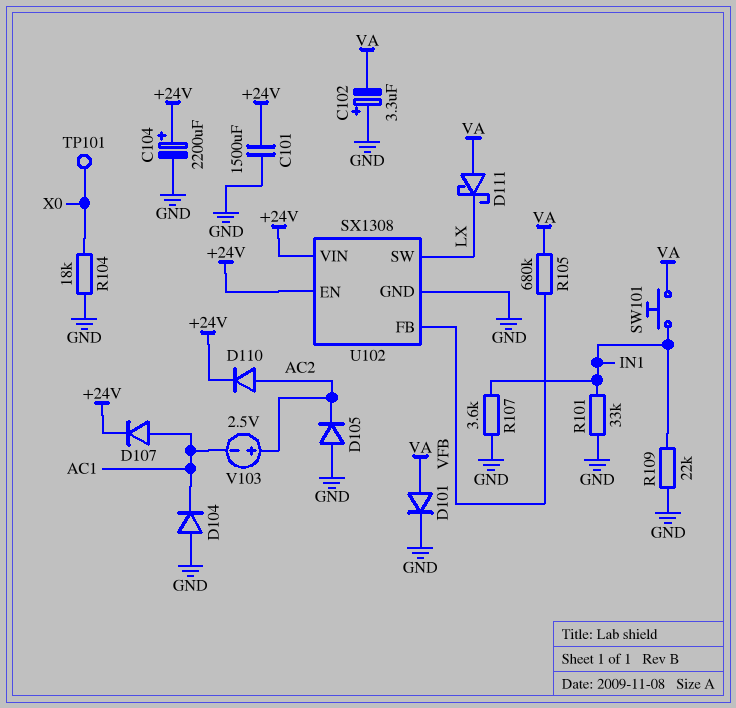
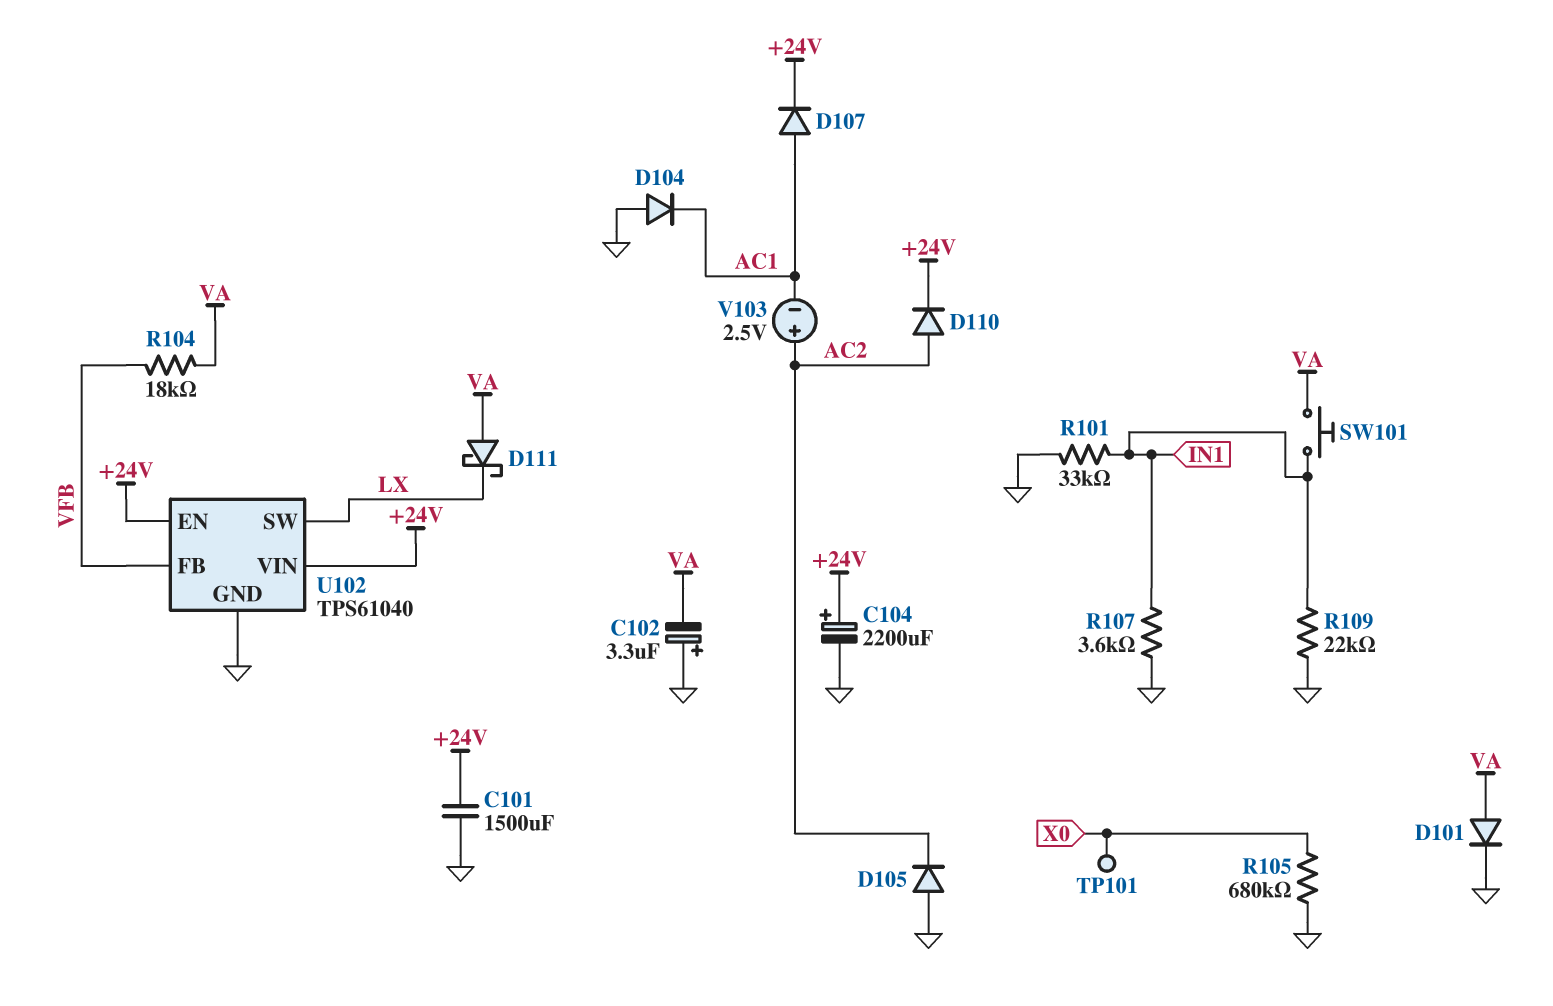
R104: 18k (GND, X0) -> 18k (VA, VFB)
R105: 680k (VA, VFB) -> 680k (GND, X0)
U102: SX1308 -> TPS61040

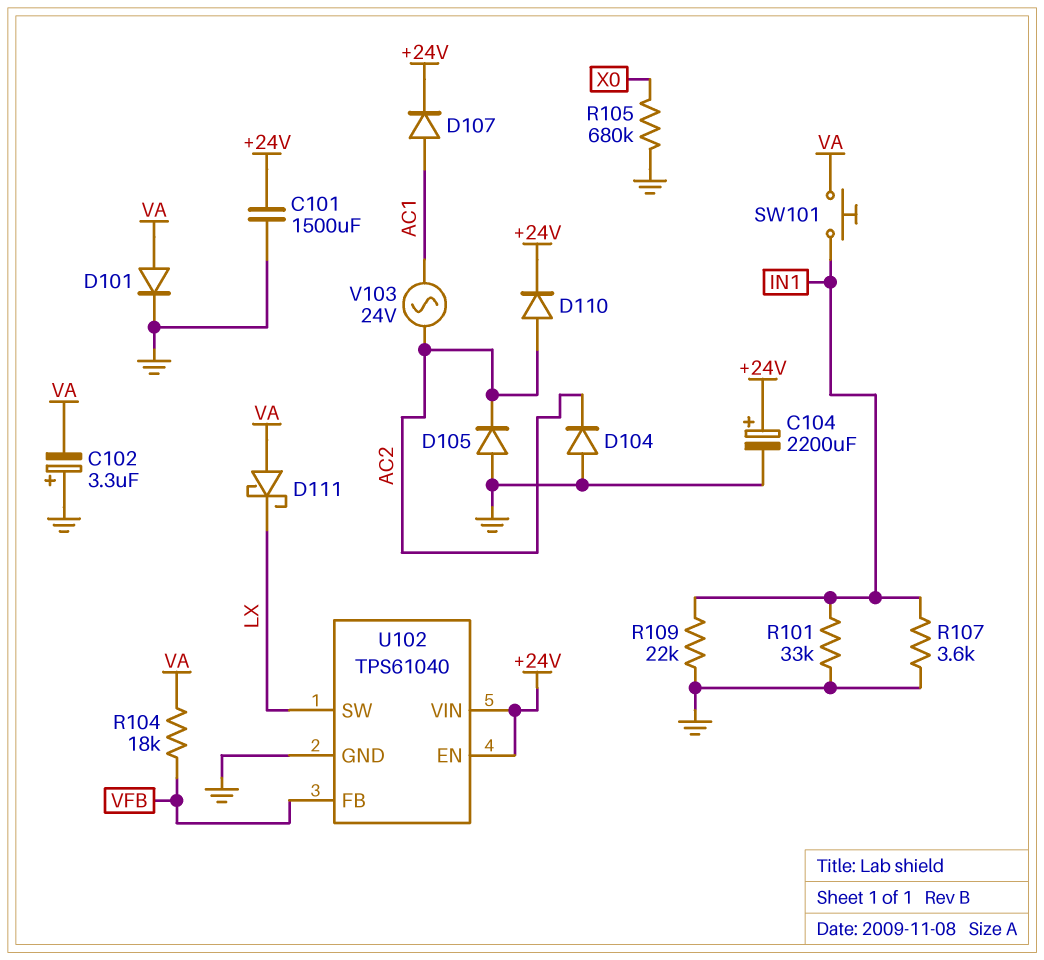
D104: diode (A GND, K AC1) -> diode (A GND, K AC2)
TP101: test point (X0) -> none
V103: 2.5V (plus AC2, minus AC1) -> AC 24V (AC1, AC2)

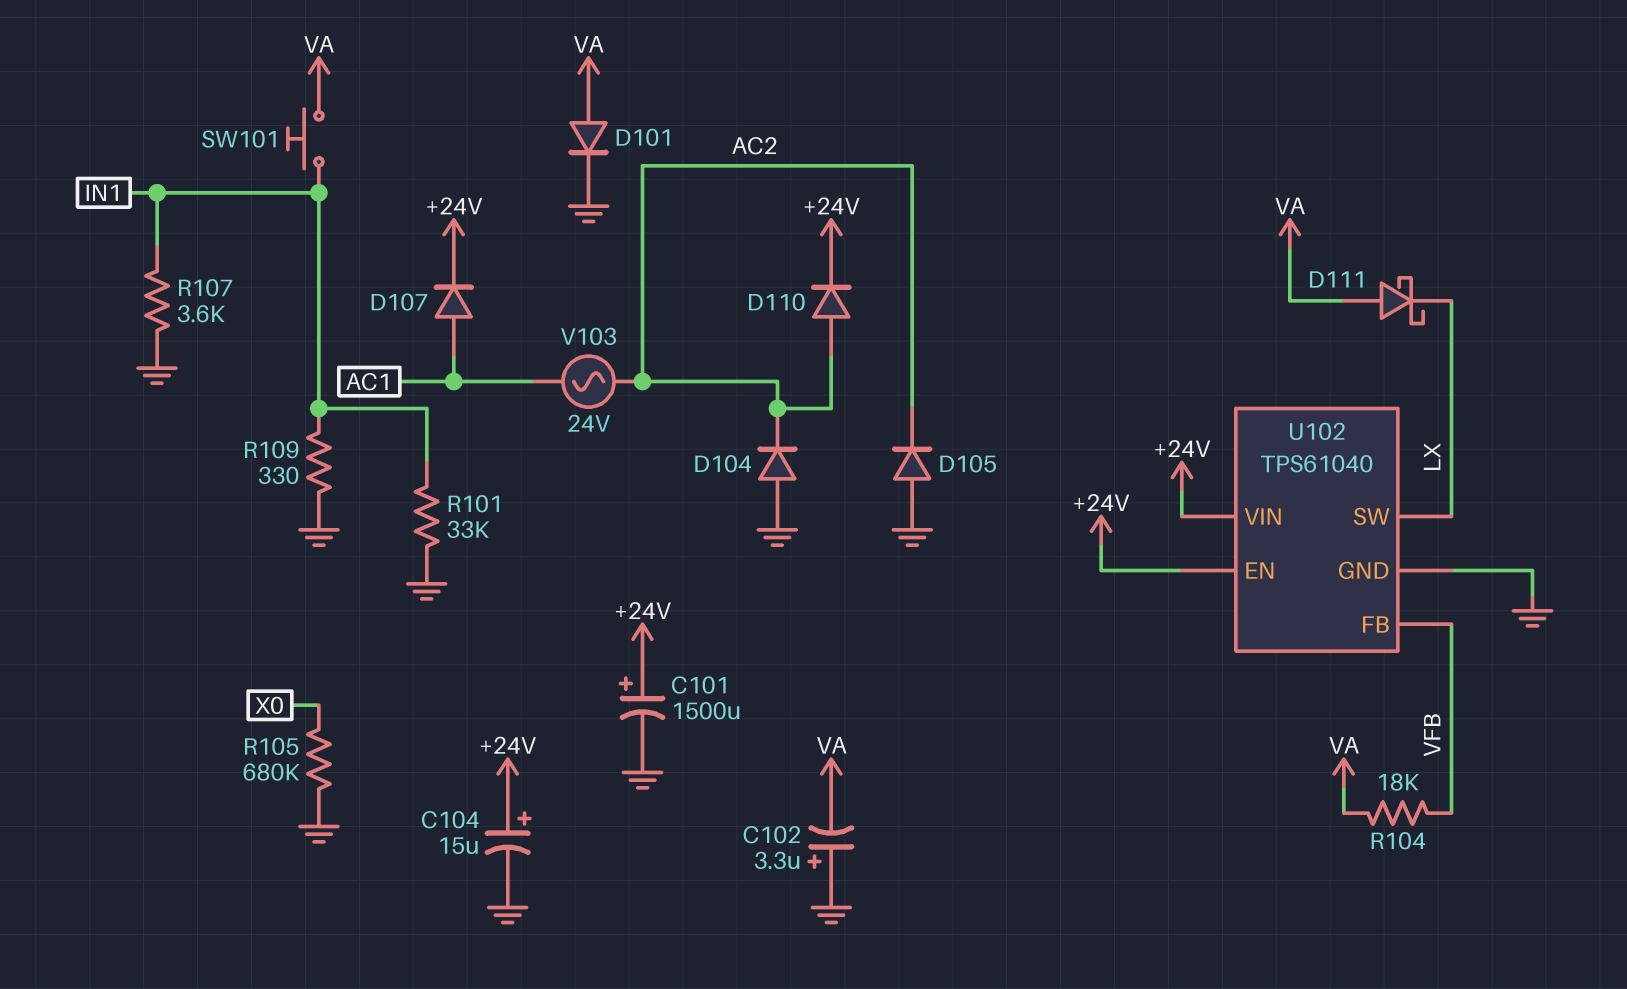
C101: 1500uF (+24V, GND) -> 1500uF (plus +24V, minus GND)
C104: 2200uF (plus +24V, minus GND) -> 15uF (plus +24V, minus GND)
R109: 22k (GND, IN1) -> 330 (GND, IN1)

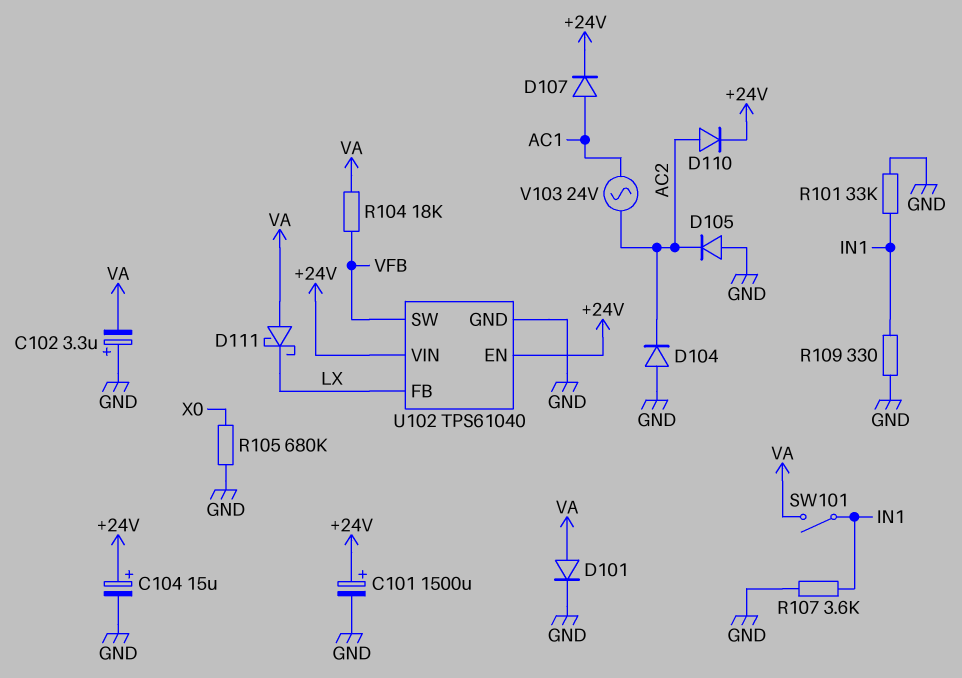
SW101: button (IN1, VA) -> switch (IN1, VA)
U102 pin FB: VFB -> LX
U102 pin SW: LX -> VFB

